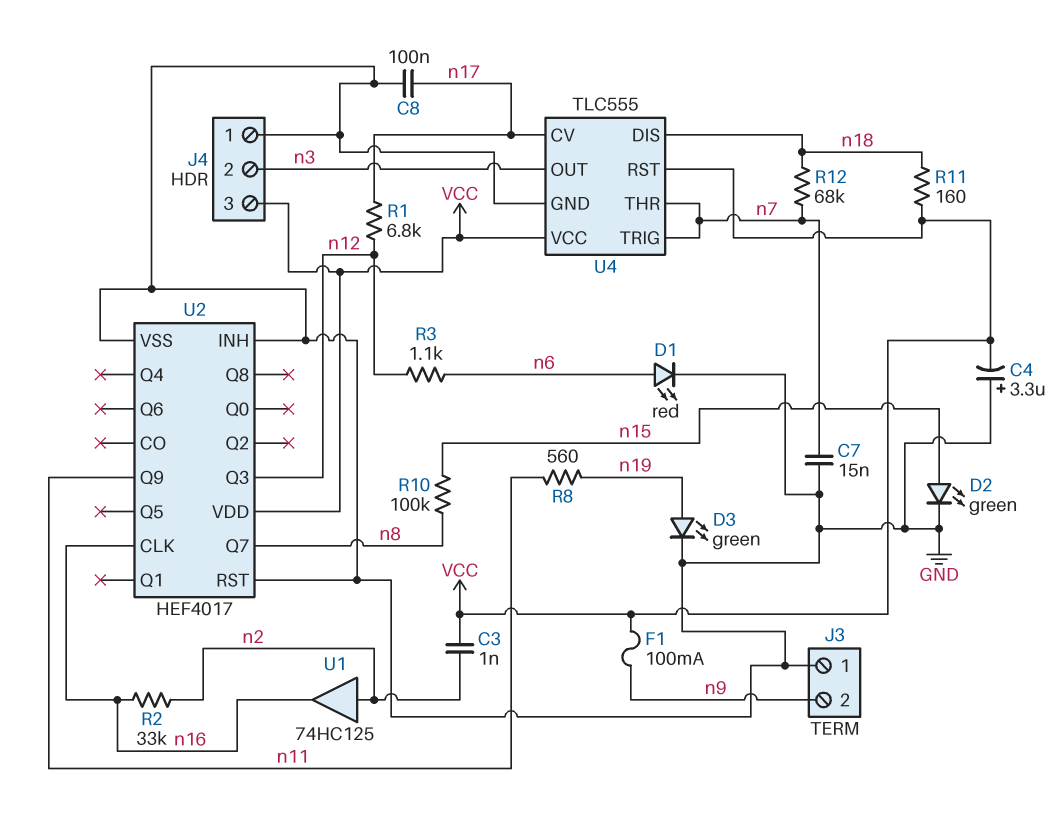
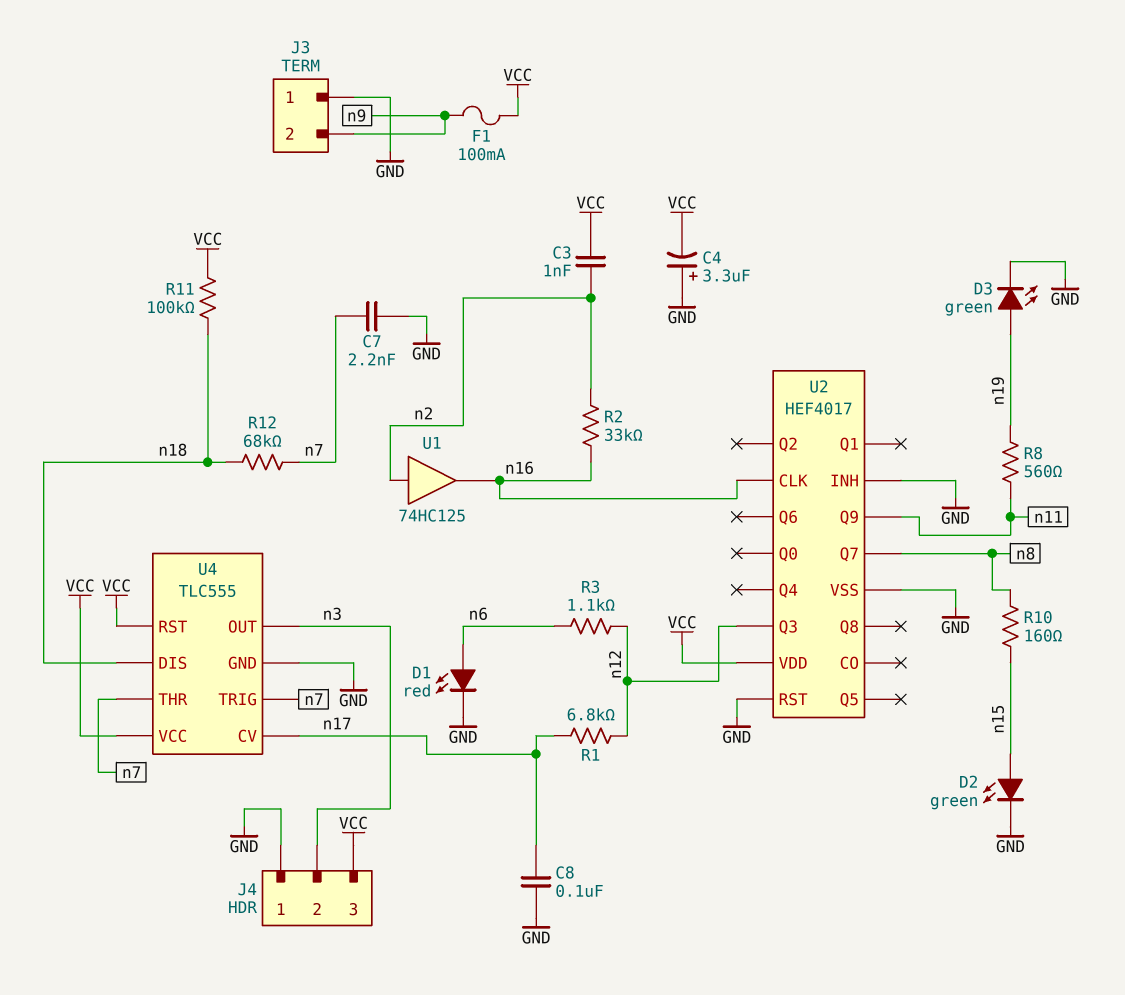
C7: 15nF (GND, n7) -> 2.2nF (GND, n7)
R10: 100k (n8, n15) -> 160 (n8, n15)
R11: 160 (VCC, n18) -> 100k (VCC, n18)

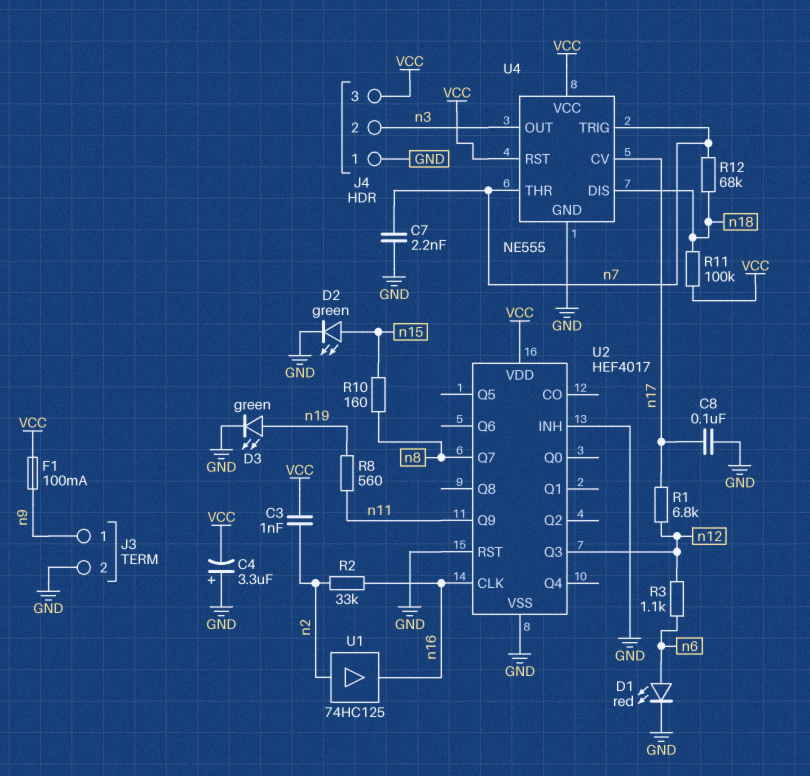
J3 pin 1: GND -> n9
J3 pin 2: n9 -> GND
U4: TLC555 -> NE555

